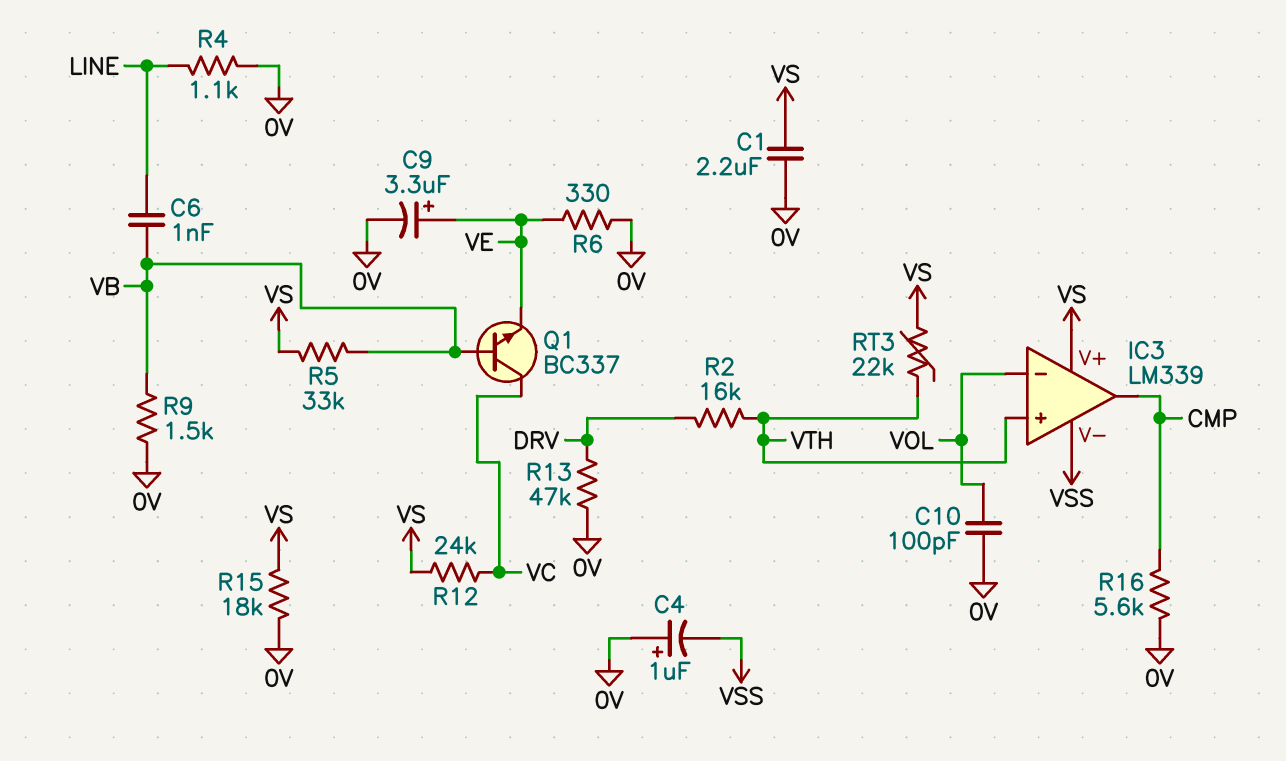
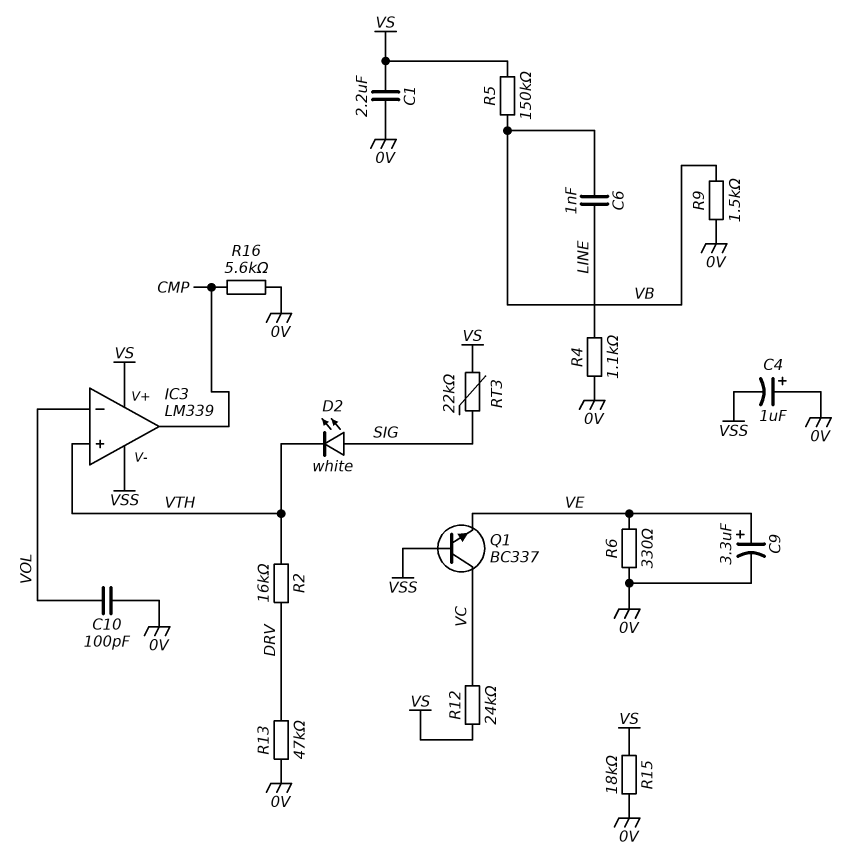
D2: none -> LED white (A SIG, K VTH)
Q1: NPN BC337 (B VB, C VC, E VE) -> NPN BC337 (B VSS, C VC, E VE)
R5: 33k (VB, VS) -> 150k (VB, VS)
RT3: 22k (VS, VTH) -> 22k (SIG, VS)

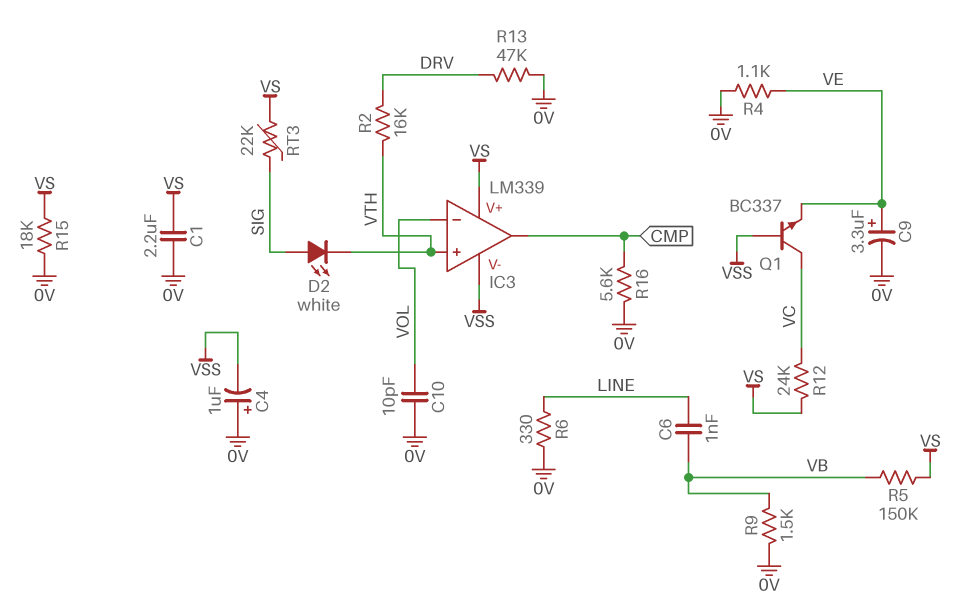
C10: 100pF (0V, VOL) -> 10pF (0V, VOL)
R4: 1.1k (0V, LINE) -> 1.1k (0V, VE)
R6: 330 (0V, VE) -> 330 (0V, LINE)

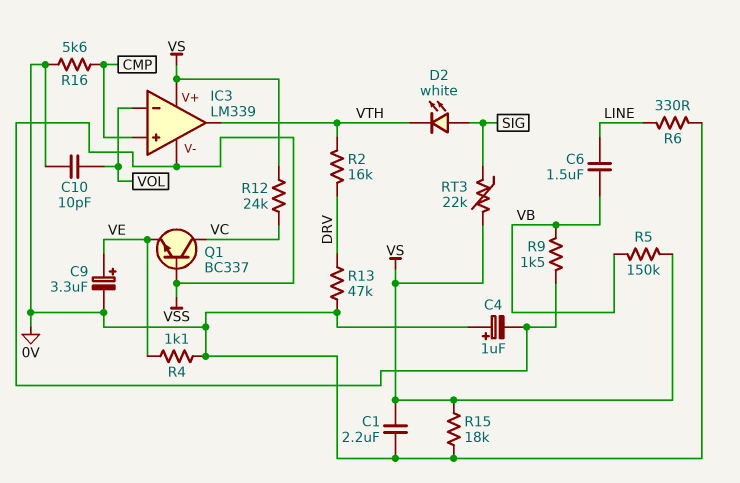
C6: 1nF (LINE, VB) -> 1.5uF (LINE, VB)
IC3 pin in+: VTH -> CMP
IC3 pin out: CMP -> VTH
R9: 1.5k (0V, VB) -> 1.5k (VB, VSS)

